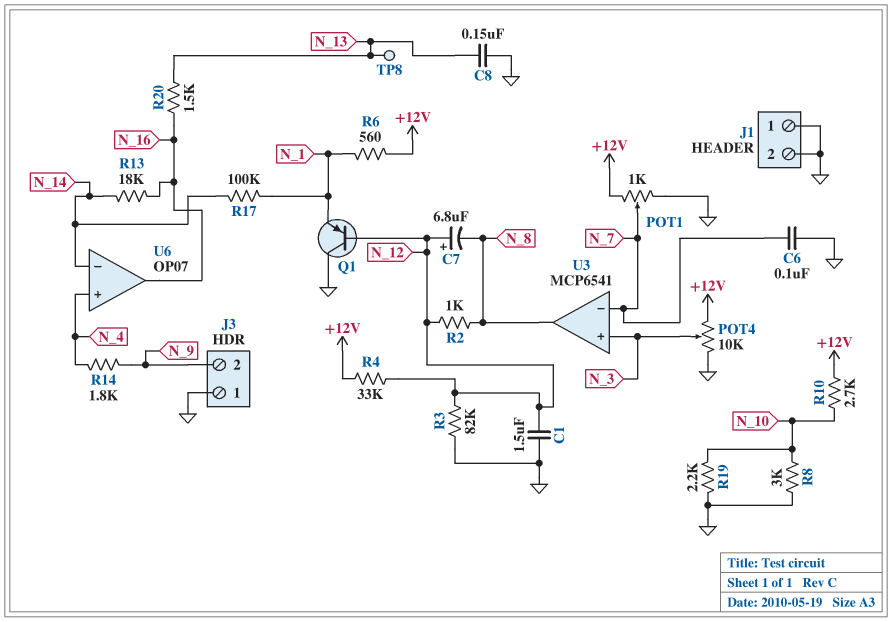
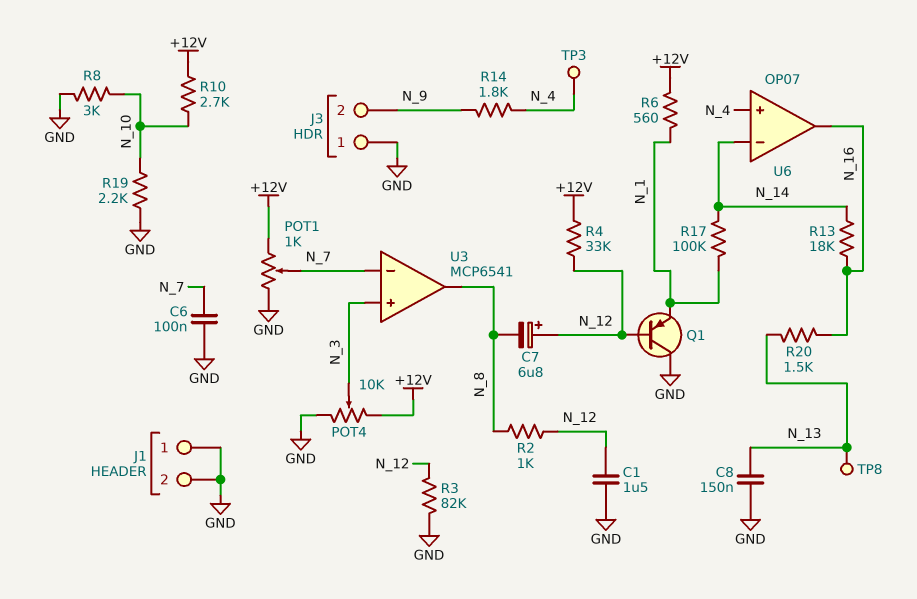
TP3: none -> test point (N_4)

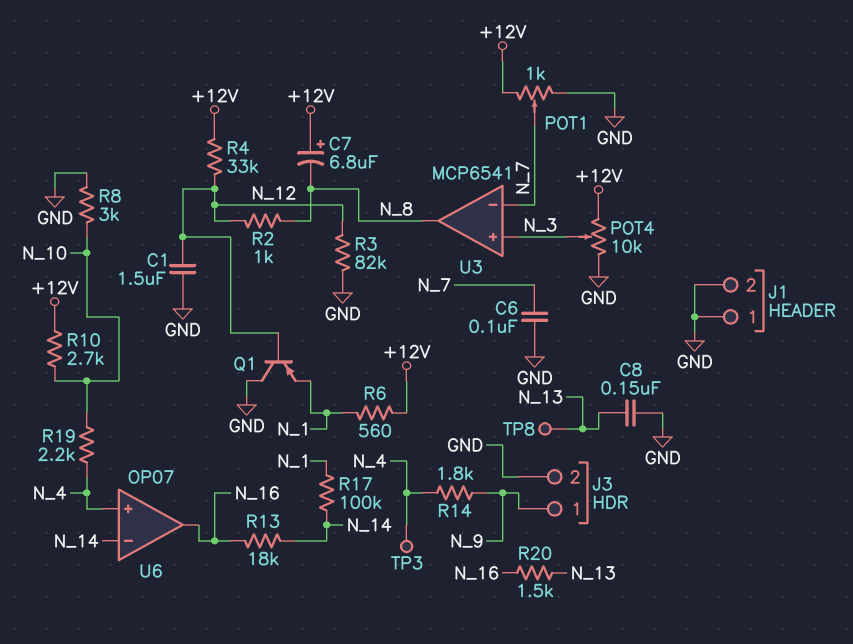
C7: 6.8uF (plus N_12, minus N_8) -> 6.8uF (plus +12V, minus N_8)
J3 pin 1: GND -> N_9
J3 pin 2: N_9 -> GND
R19: 2.2k (GND, N_10) -> 2.2k (N_4, N_10)

